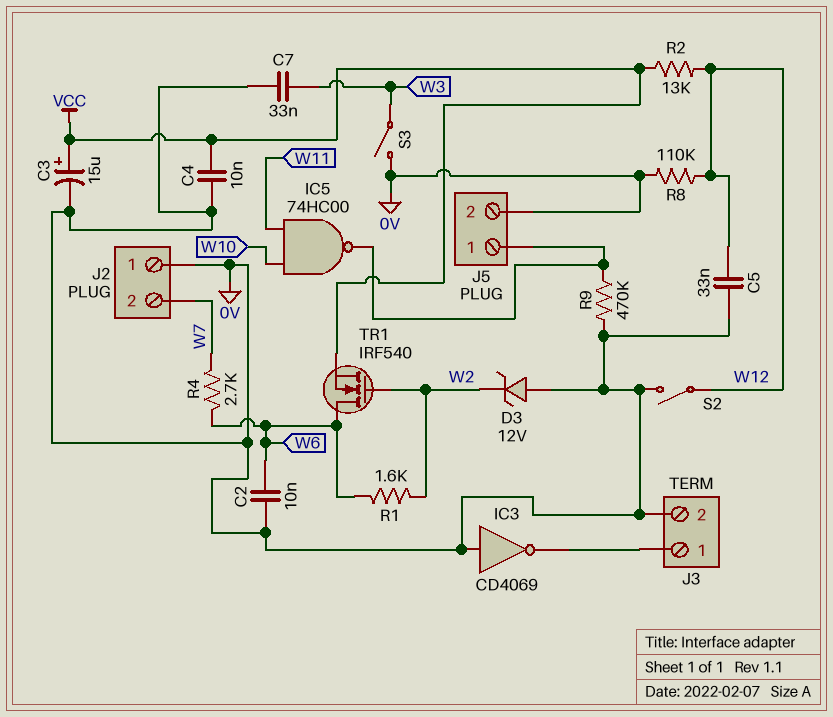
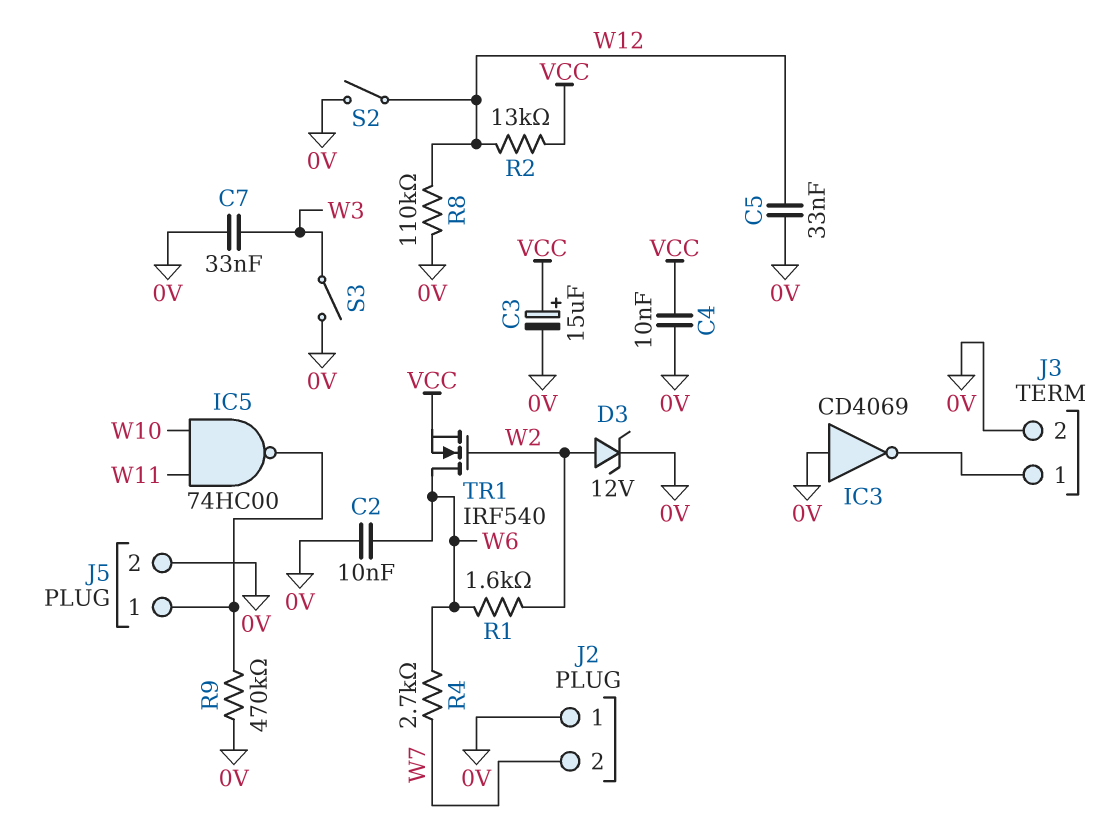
D3: zener 12V (A 0V, K W2) -> zener 12V (A W2, K 0V)

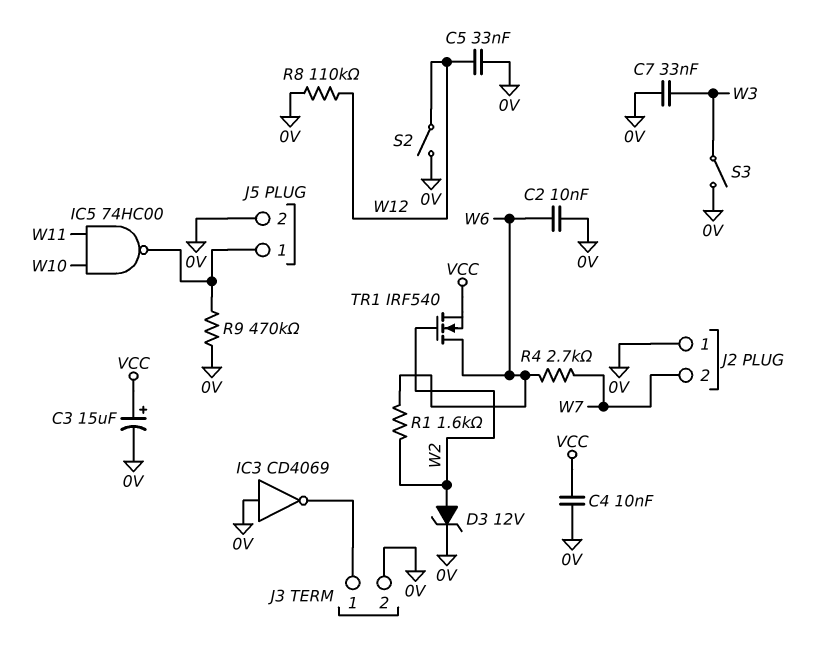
R2: 13k (VCC, W12) -> none

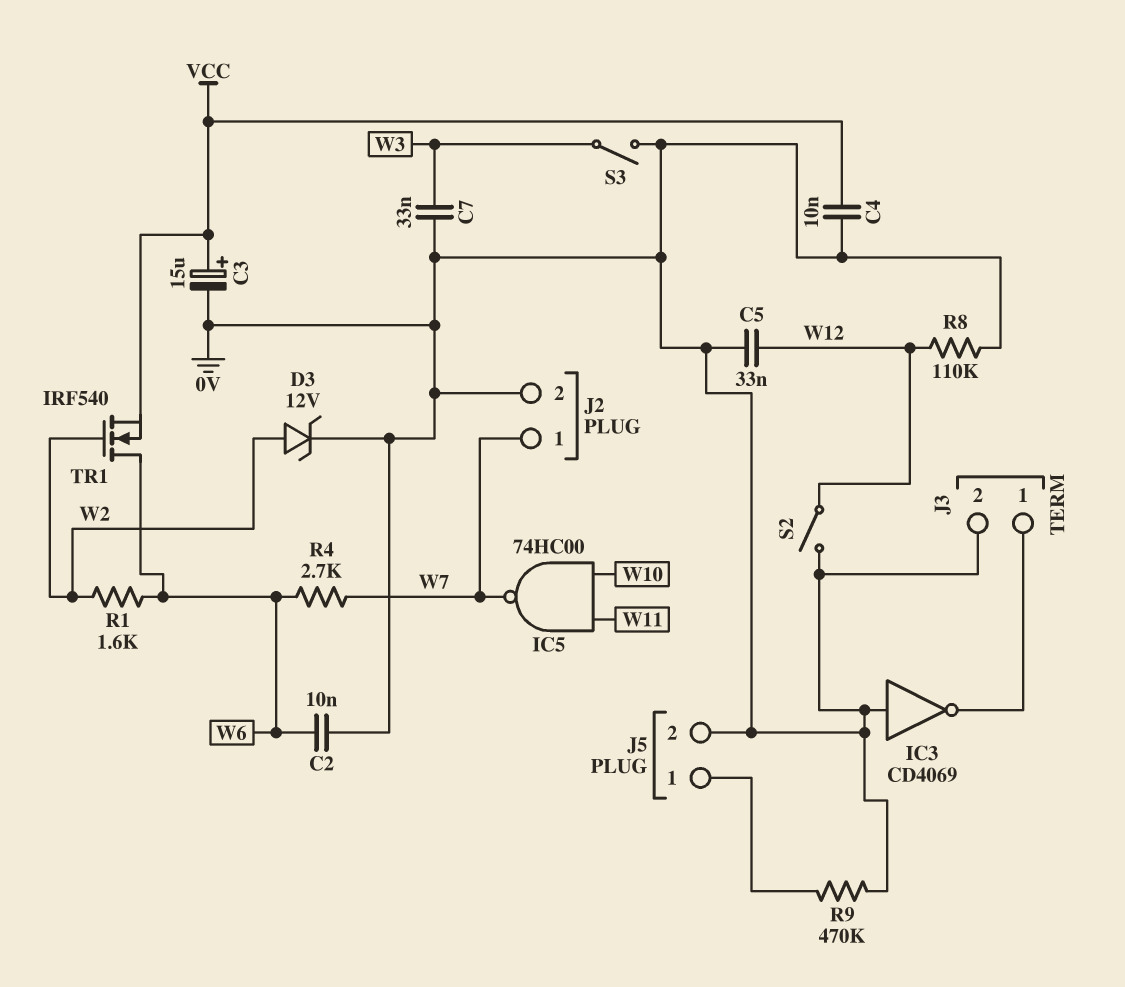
IC5: NAND 74HC00 (in W10, in W11, out J5/1) -> NAND 74HC00 (in W10, in W11, out W7)
J2 pin 1: 0V -> W7
J2 pin 2: W7 -> 0V

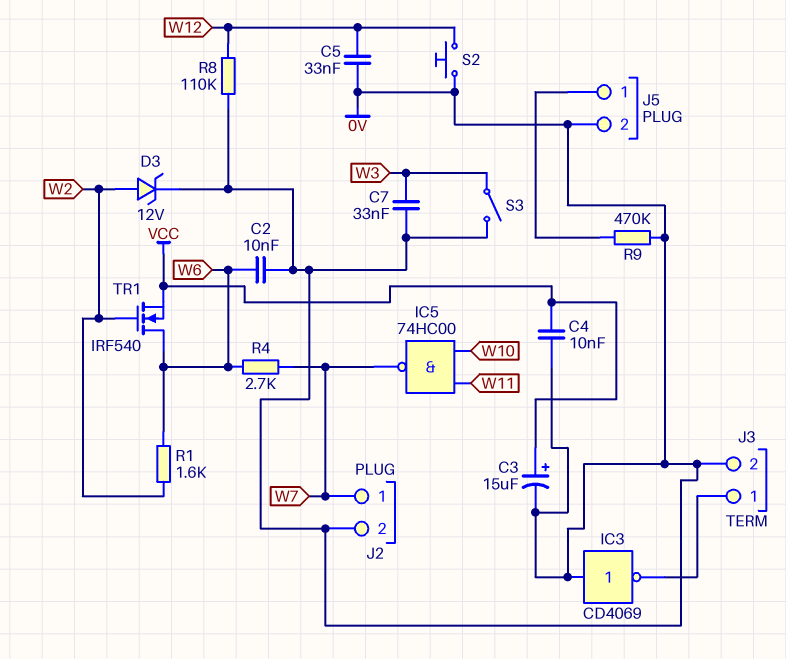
S2: switch (0V, W12) -> button (0V, W12)

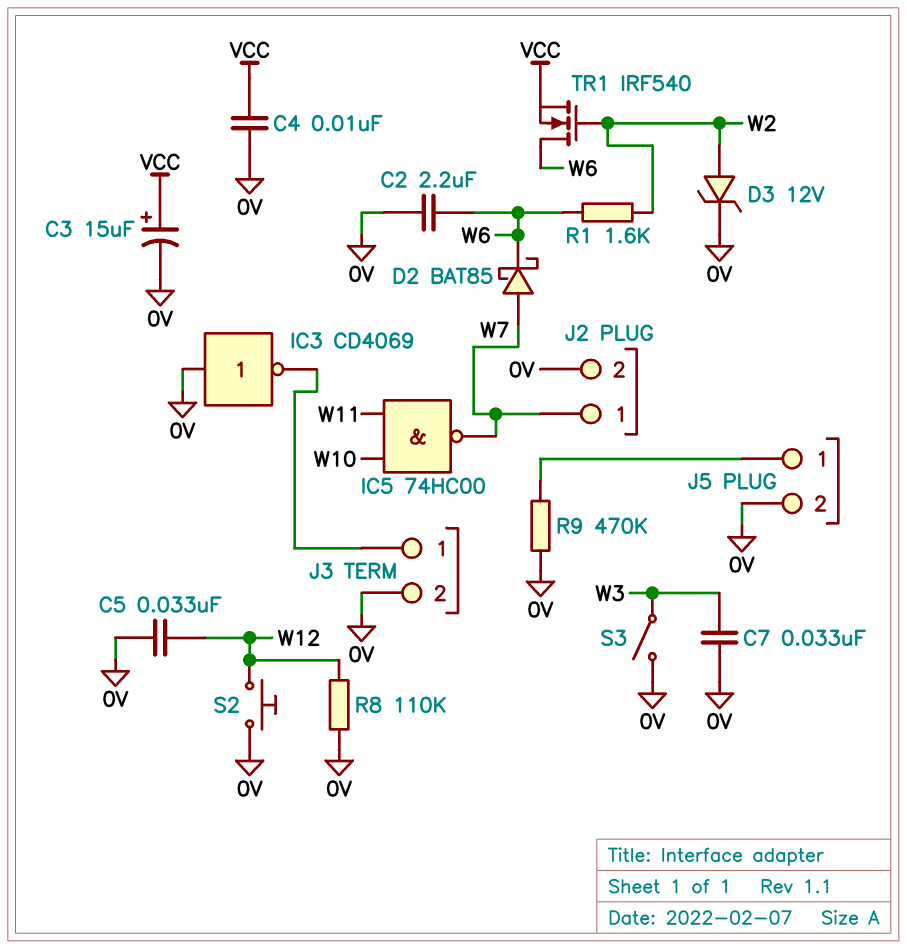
C2: 10nF (0V, W6) -> 2.2uF (0V, W6)
D2: none -> schottky BAT85 (A W7, K W6)
R4: 2.7k (W6, W7) -> none

